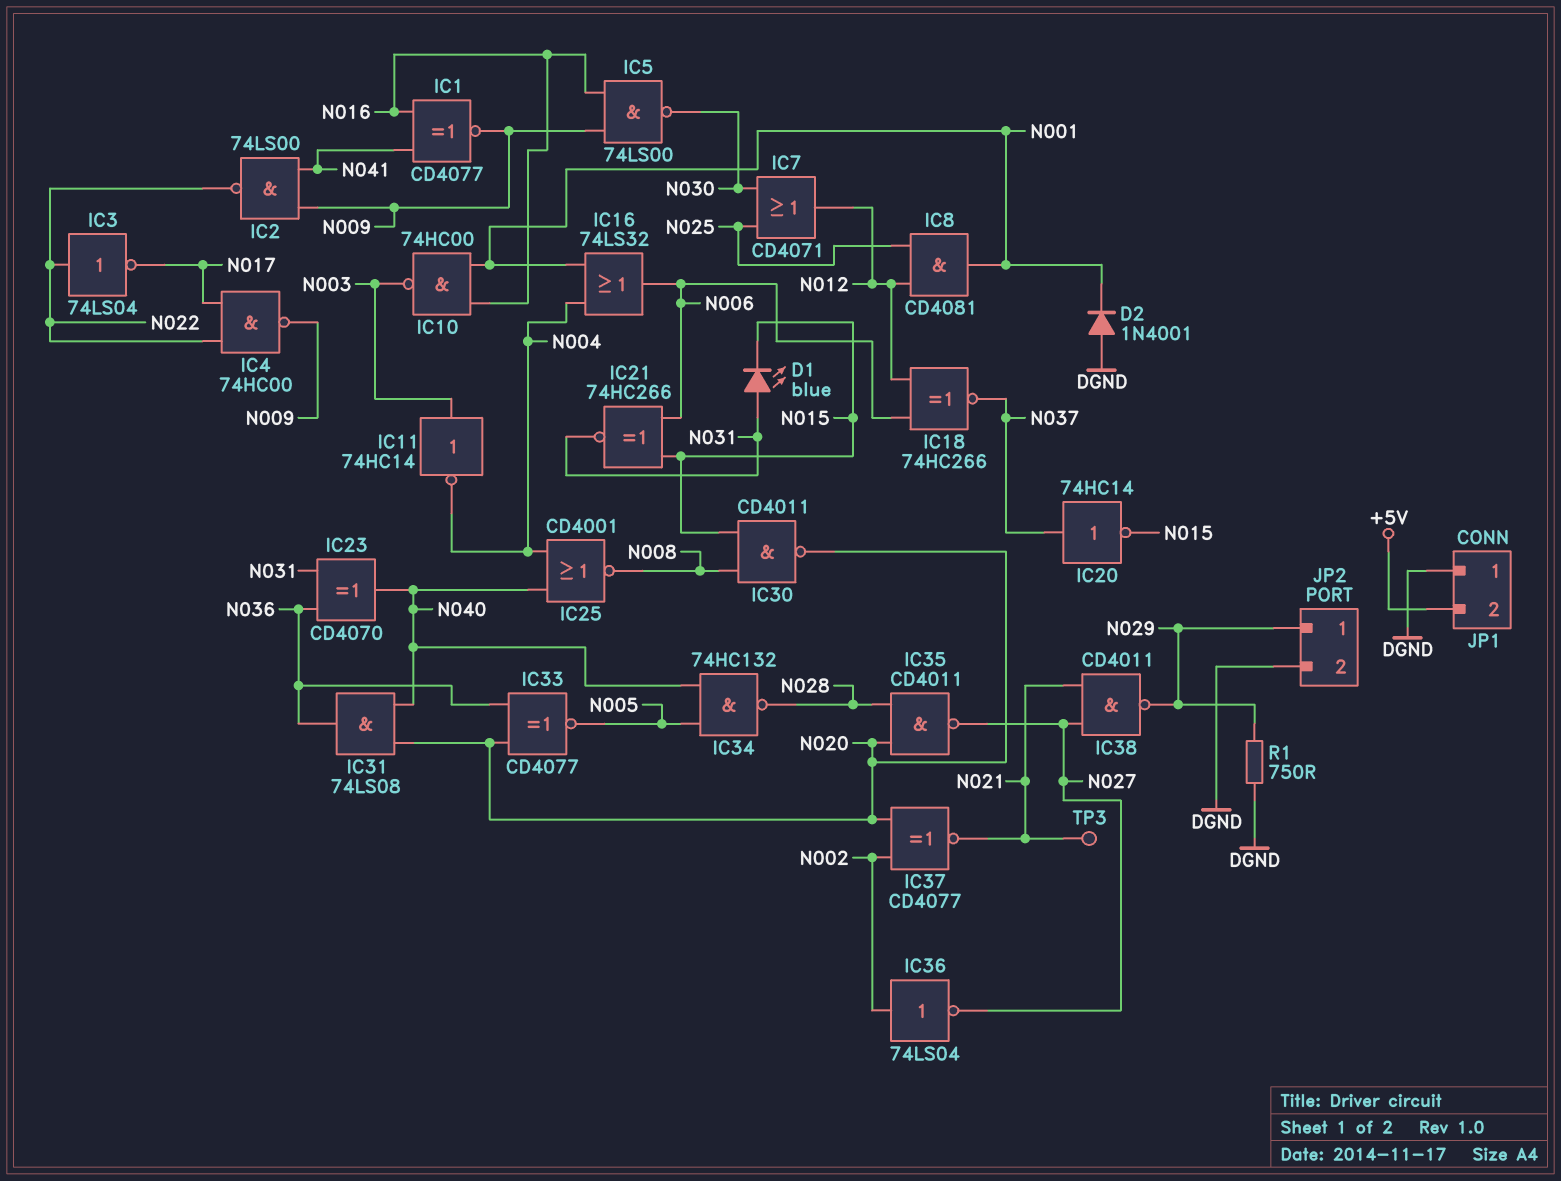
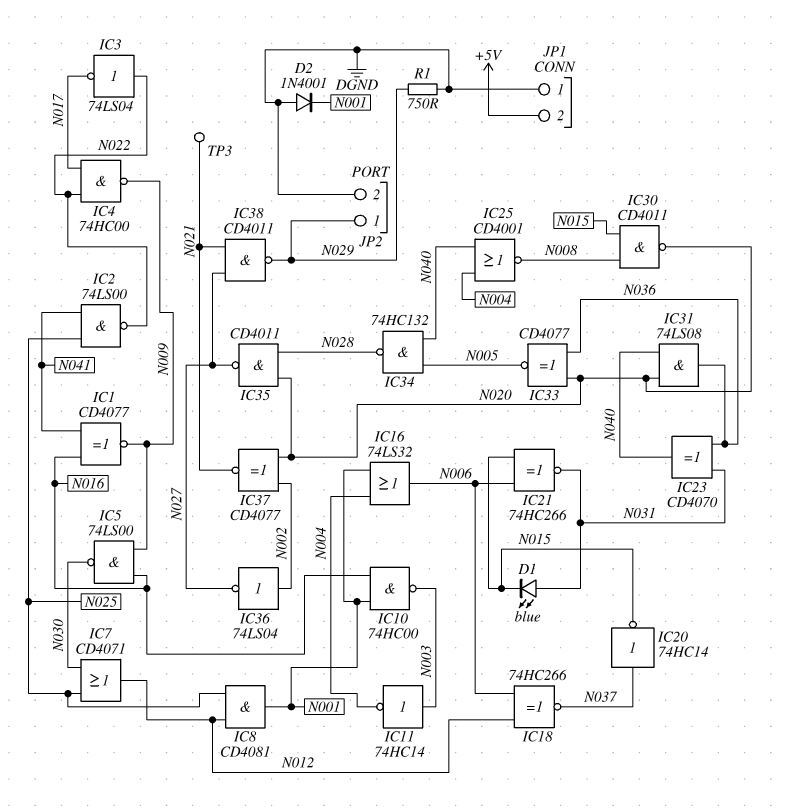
IC2: NAND 74LS00 (in N009, in N041, out N022) -> NAND 74LS00 (in N025, in N041, out N022)

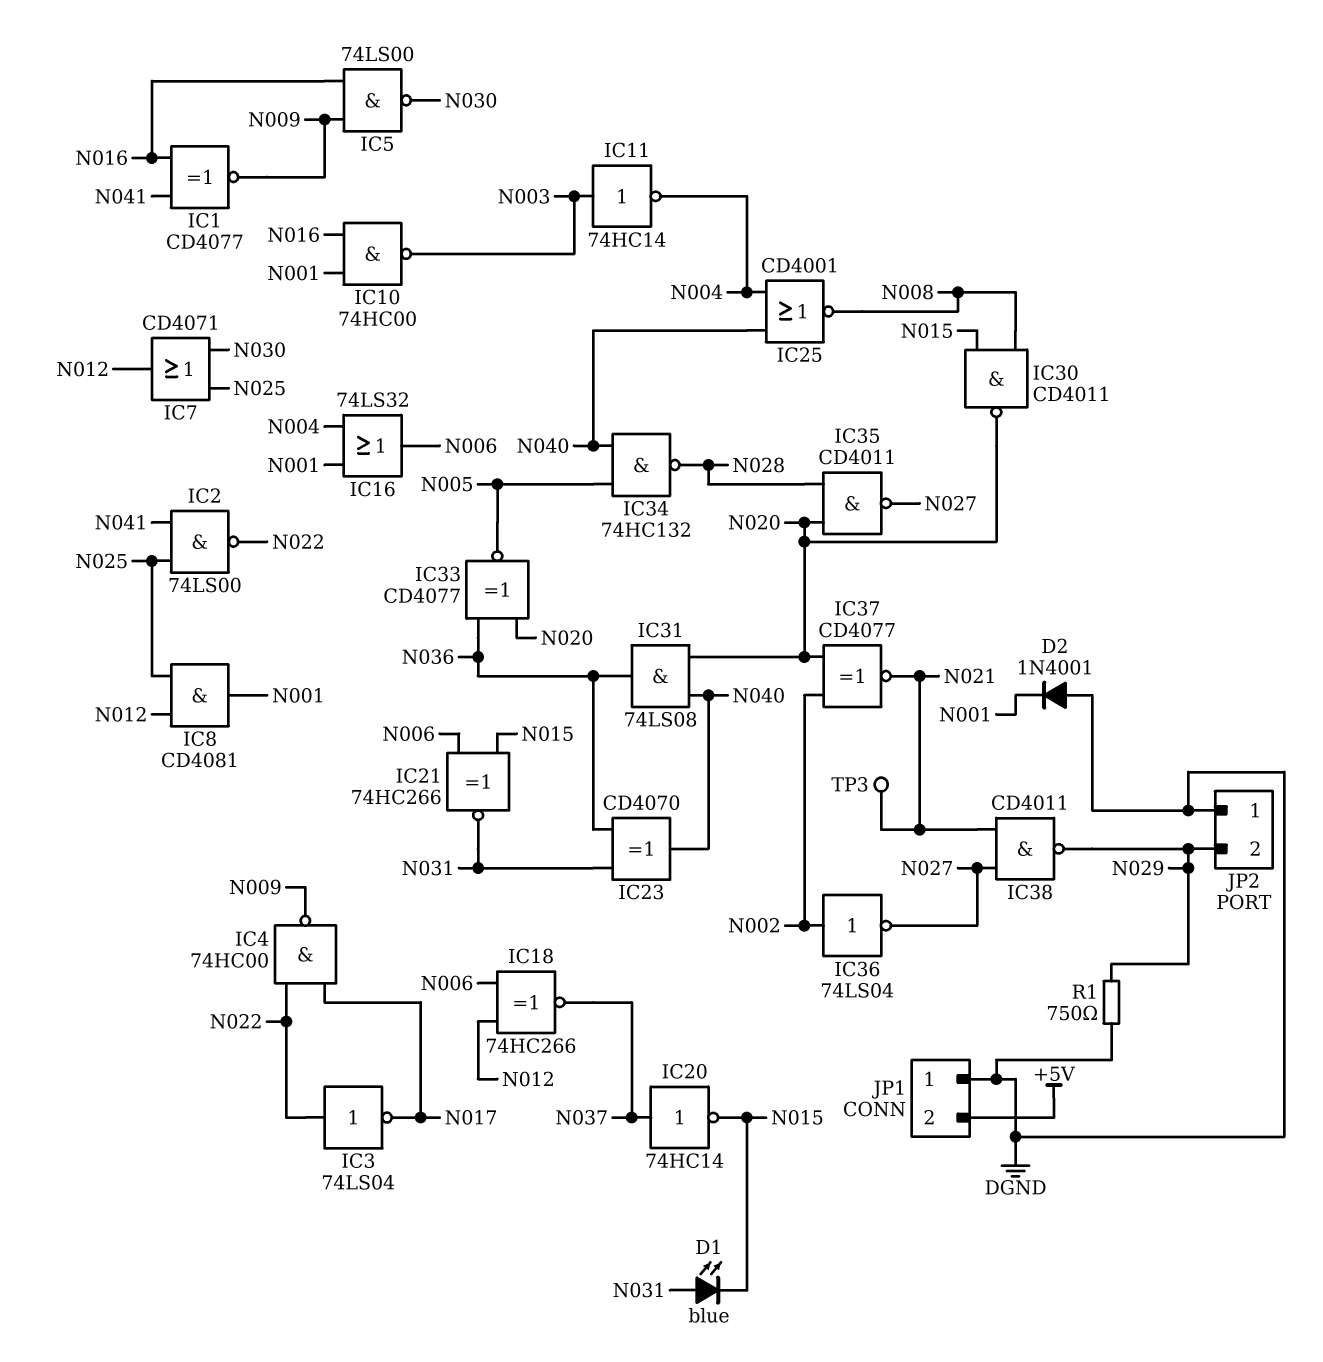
JP2 pin 1: N029 -> DGND
JP2 pin 2: DGND -> N029

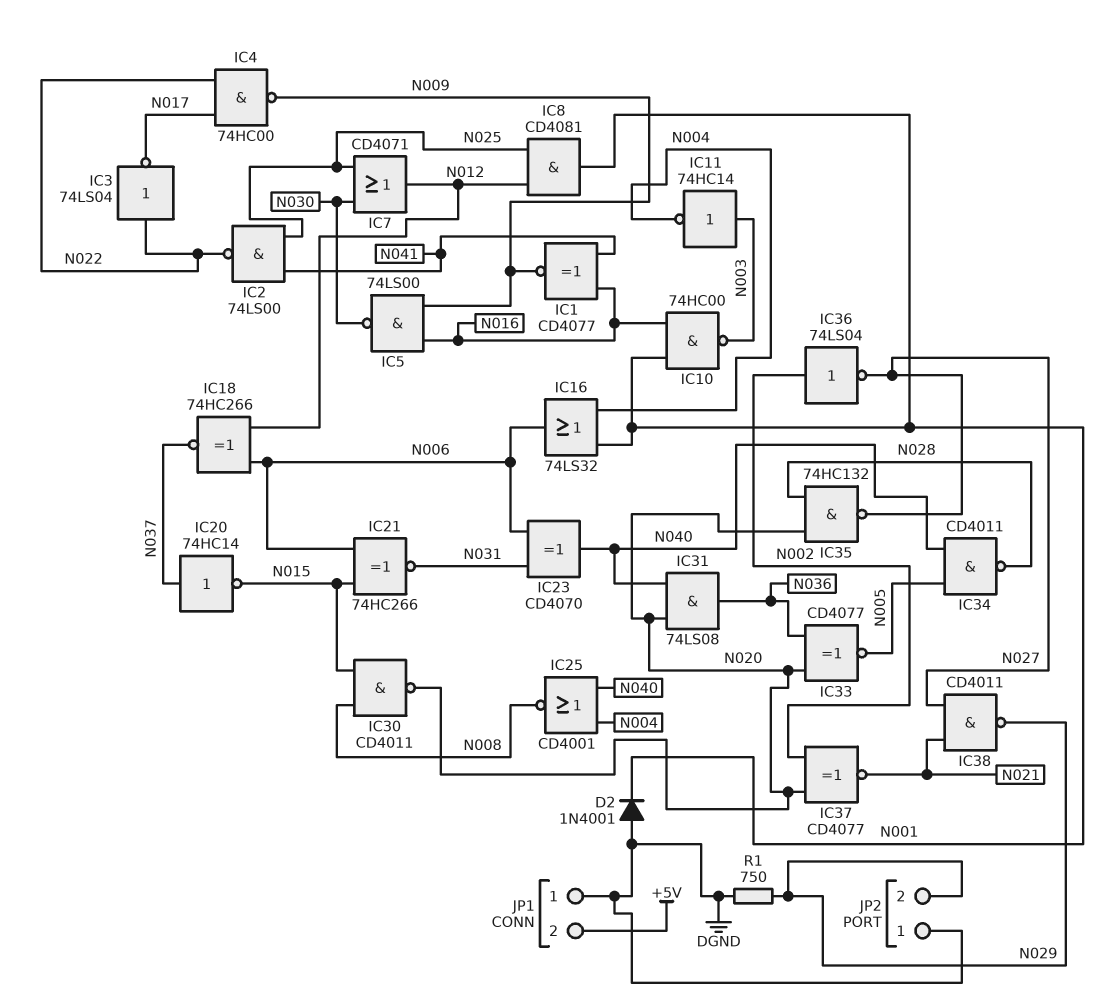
D1: LED blue (A N031, K N015) -> none
IC23: XOR CD4070 (in N031, in N036, out N040) -> XOR CD4070 (in N006, in N031, out N040)
IC34: NAND 74HC132 (in N005, in N040, out N028) -> NAND CD4011 (in N005, in N040, out N028)
IC35: NAND CD4011 (in N020, in N028, out N027) -> NAND 74HC132 (in N020, in N028, out N027)
TP3: test point (N021) -> none

